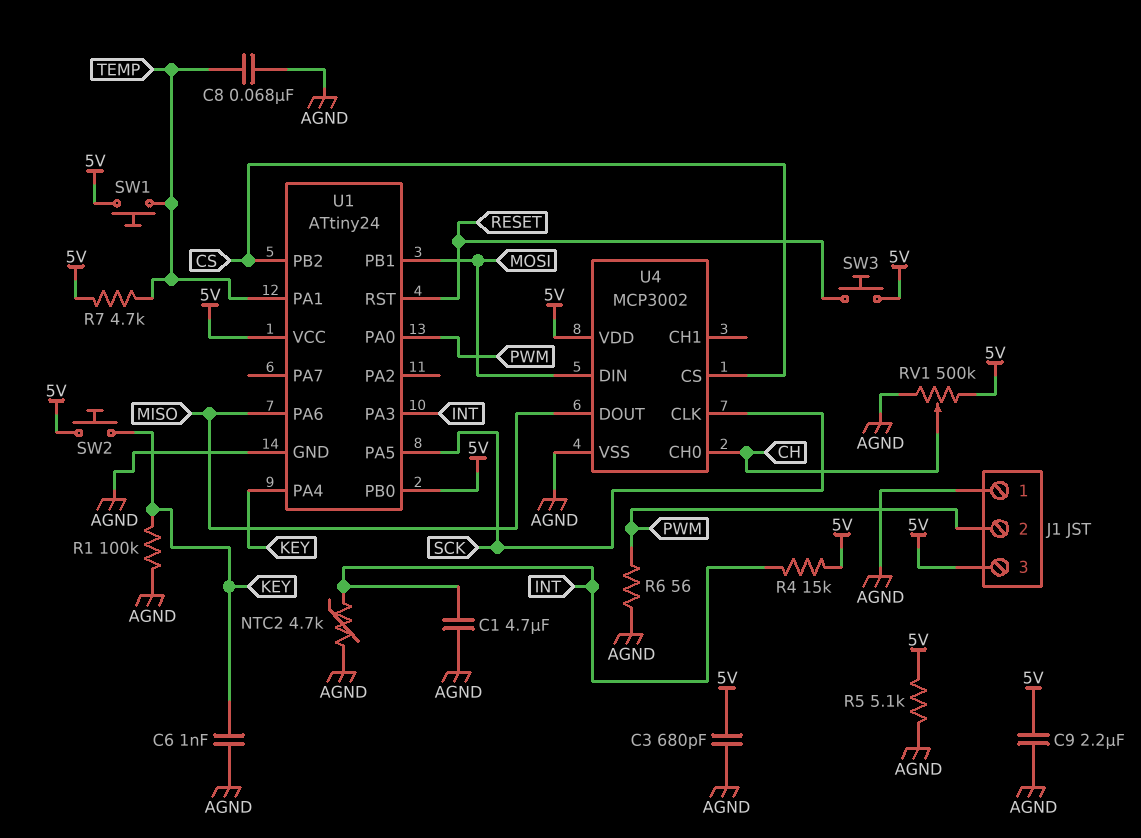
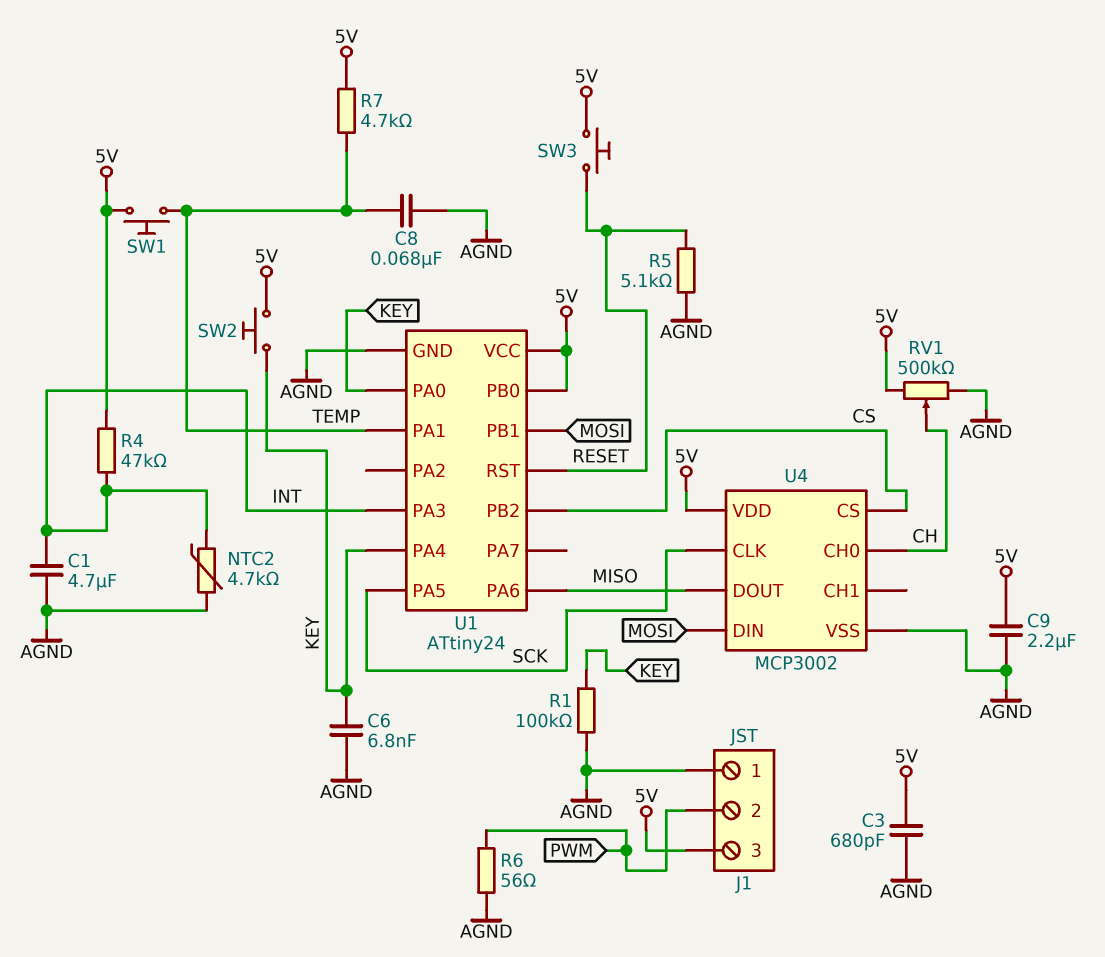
C6: 1nF (AGND, KEY) -> 6.8nF (AGND, KEY)
R4: 15k (5V, INT) -> 47k (5V, INT)
R5: 5.1k (5V, AGND) -> 5.1k (AGND, RESET)
U1 pin PA0: PWM -> KEY

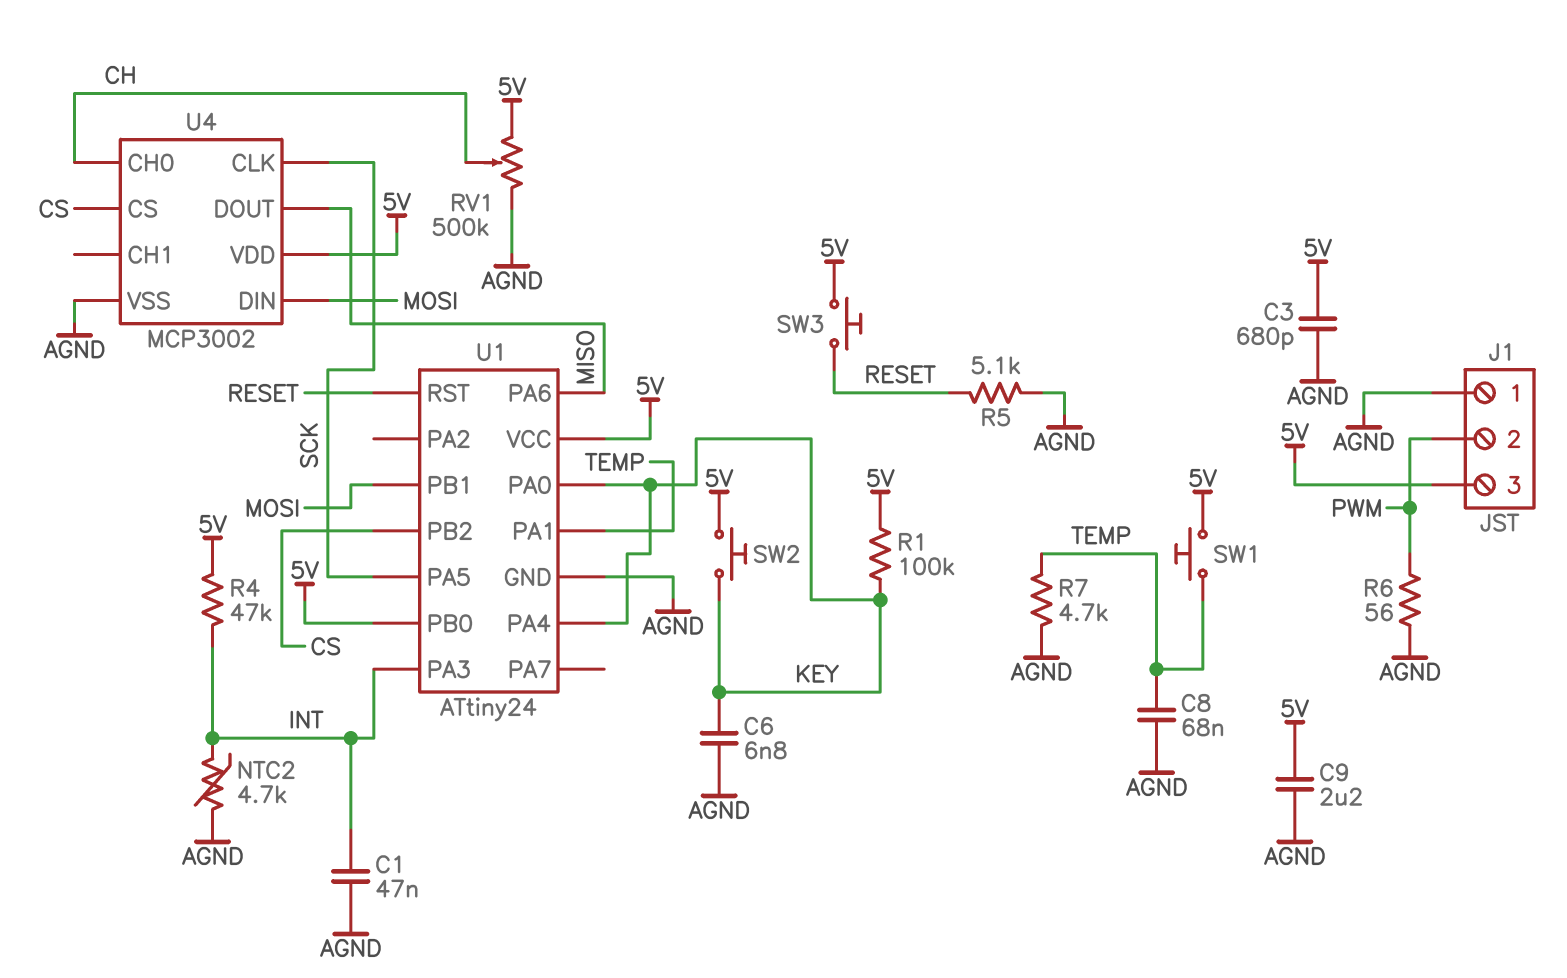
C1: 4.7uF (AGND, INT) -> 47nF (AGND, INT)
R1: 100k (AGND, KEY) -> 100k (5V, KEY)
R7: 4.7k (5V, TEMP) -> 4.7k (AGND, TEMP)

